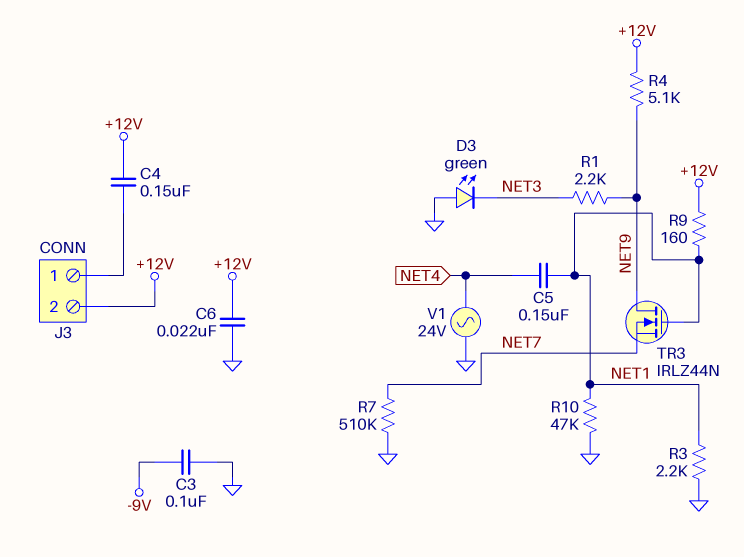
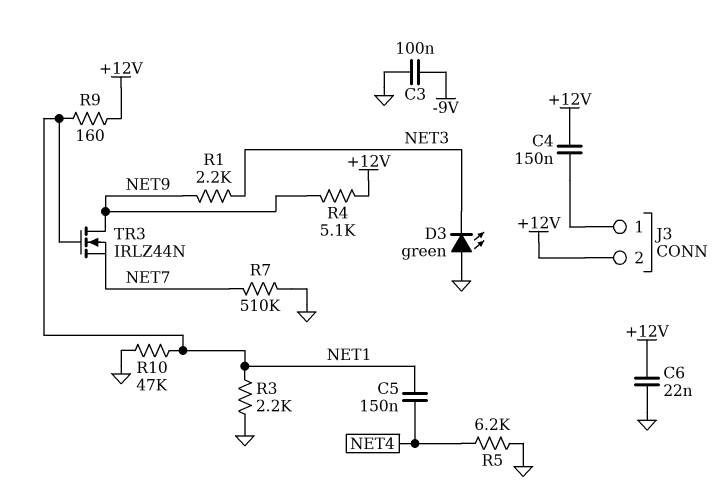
R5: none -> 6.2k (GND, NET4)
V1: AC 24V (GND, NET4) -> none

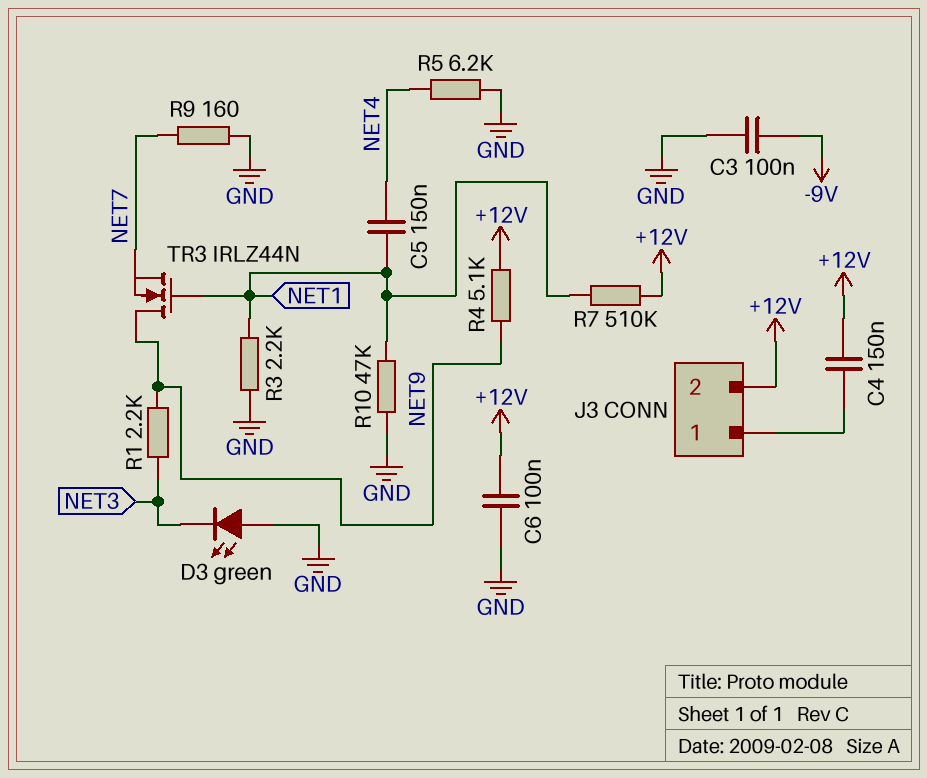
C6: 22nF (+12V, GND) -> 100nF (+12V, GND)
R7: 510k (GND, NET7) -> 510k (+12V, NET1)
R9: 160 (+12V, NET1) -> 160 (GND, NET7)

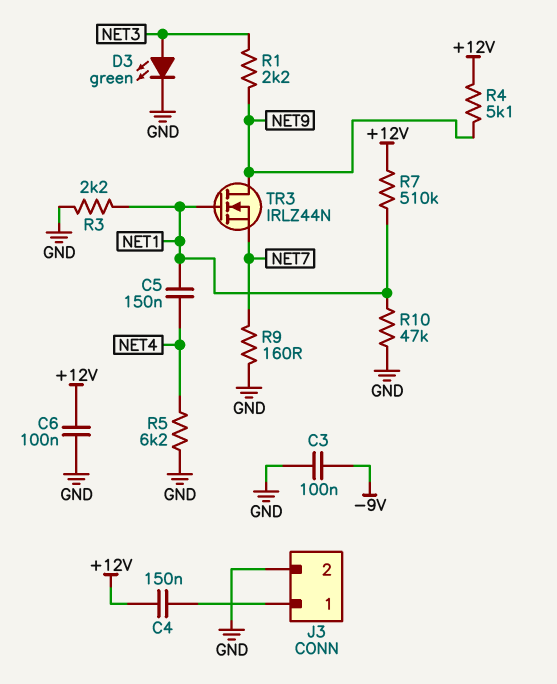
D3: LED green (A GND, K NET3) -> LED green (A NET3, K GND)
J3 pin 2: +12V -> GND

